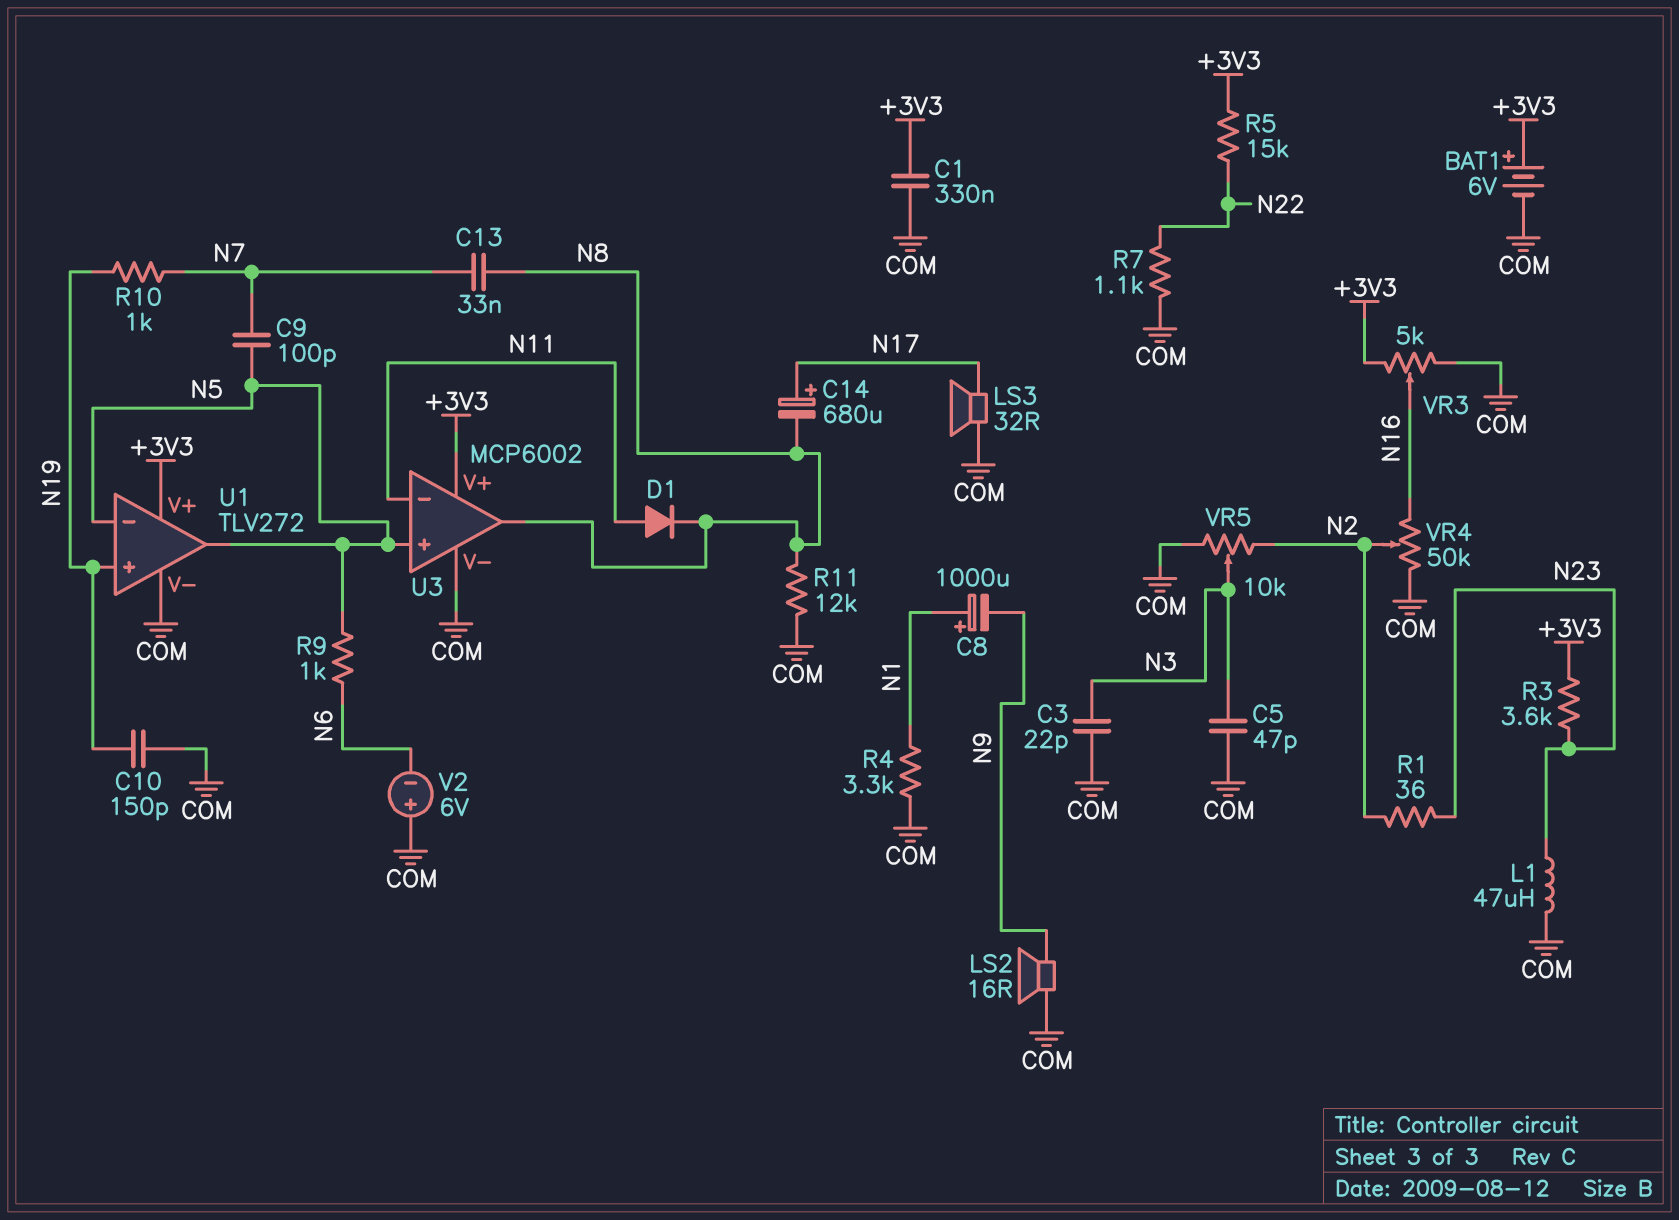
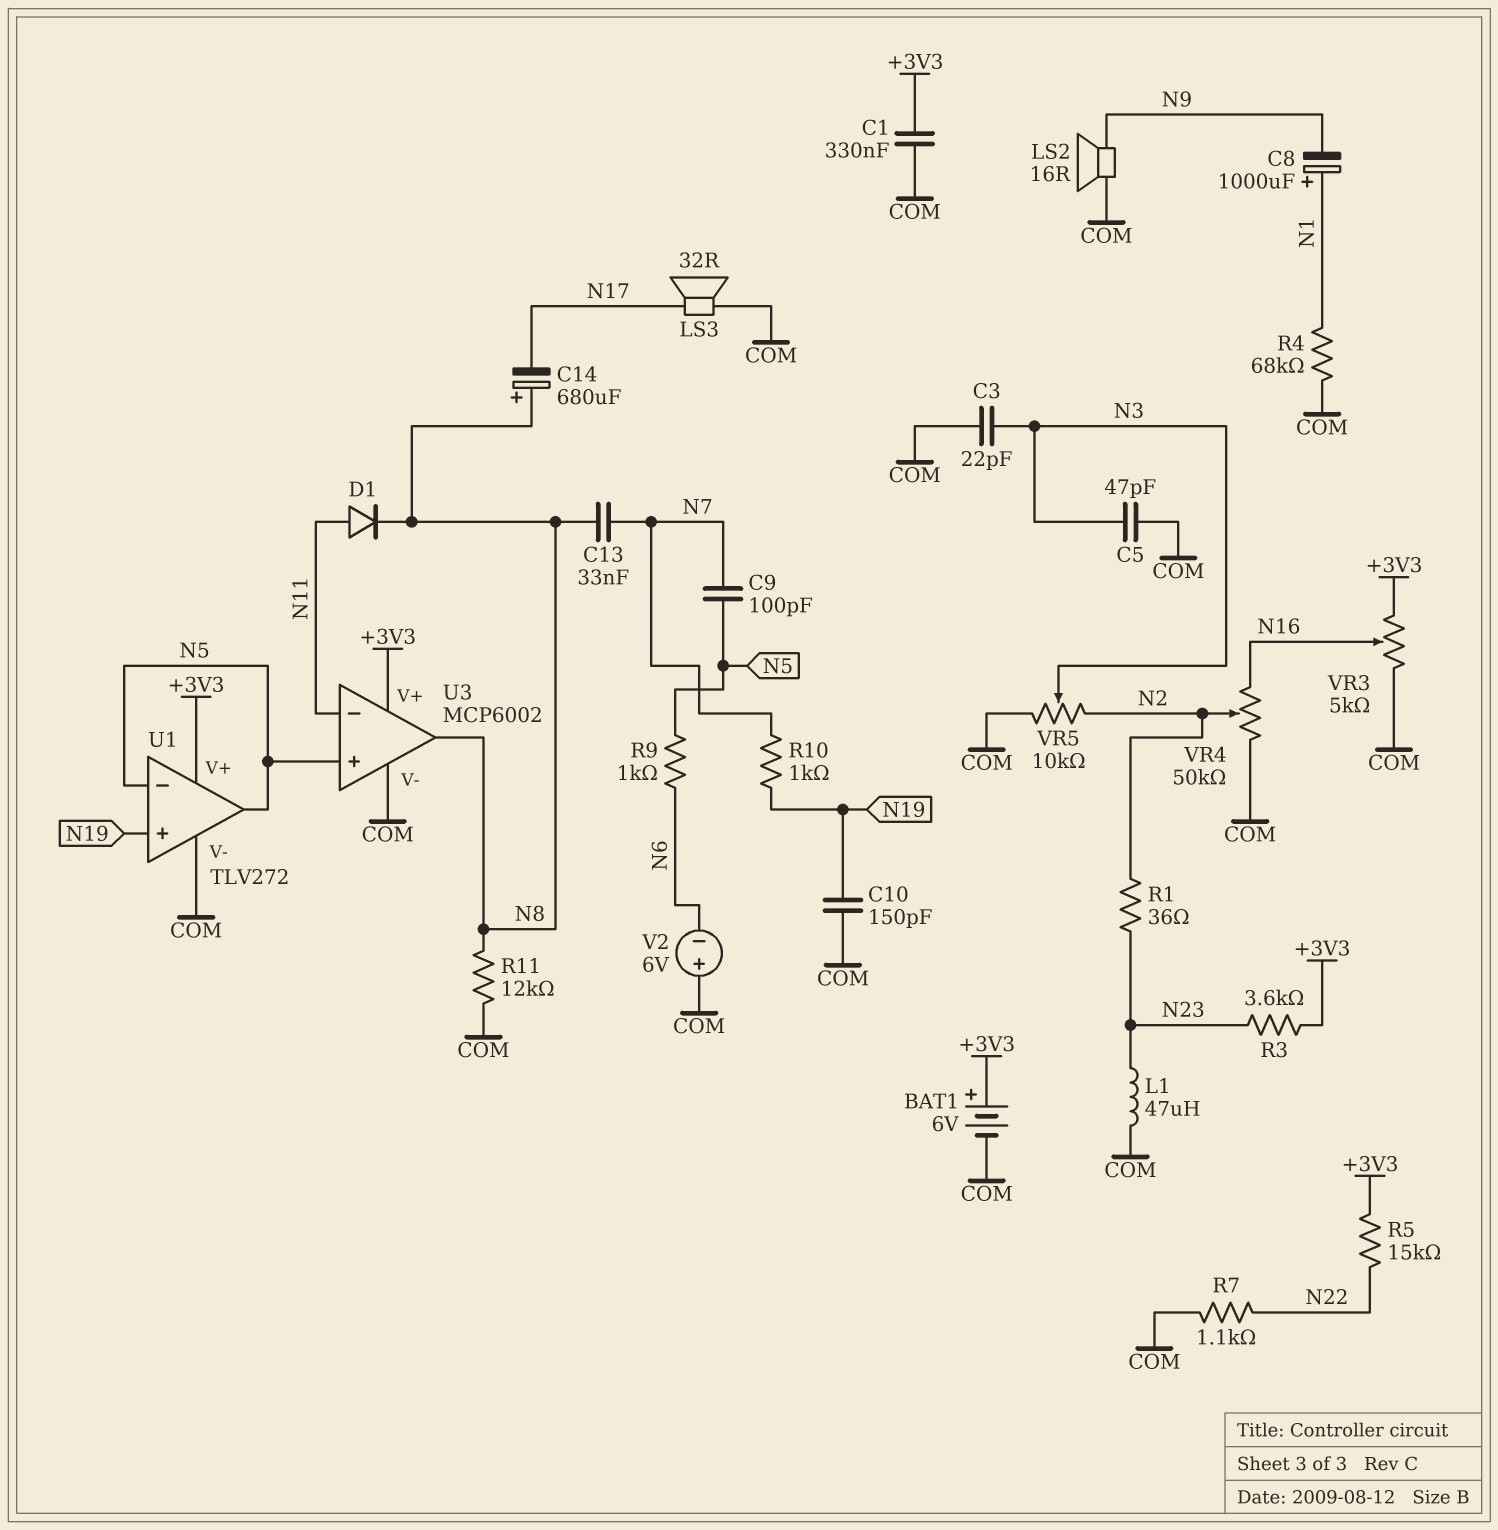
C14: 680uF (plus N17, minus N8) -> 680uF (plus N8, minus N17)
R4: 3.3k (COM, N1) -> 68k (COM, N1)

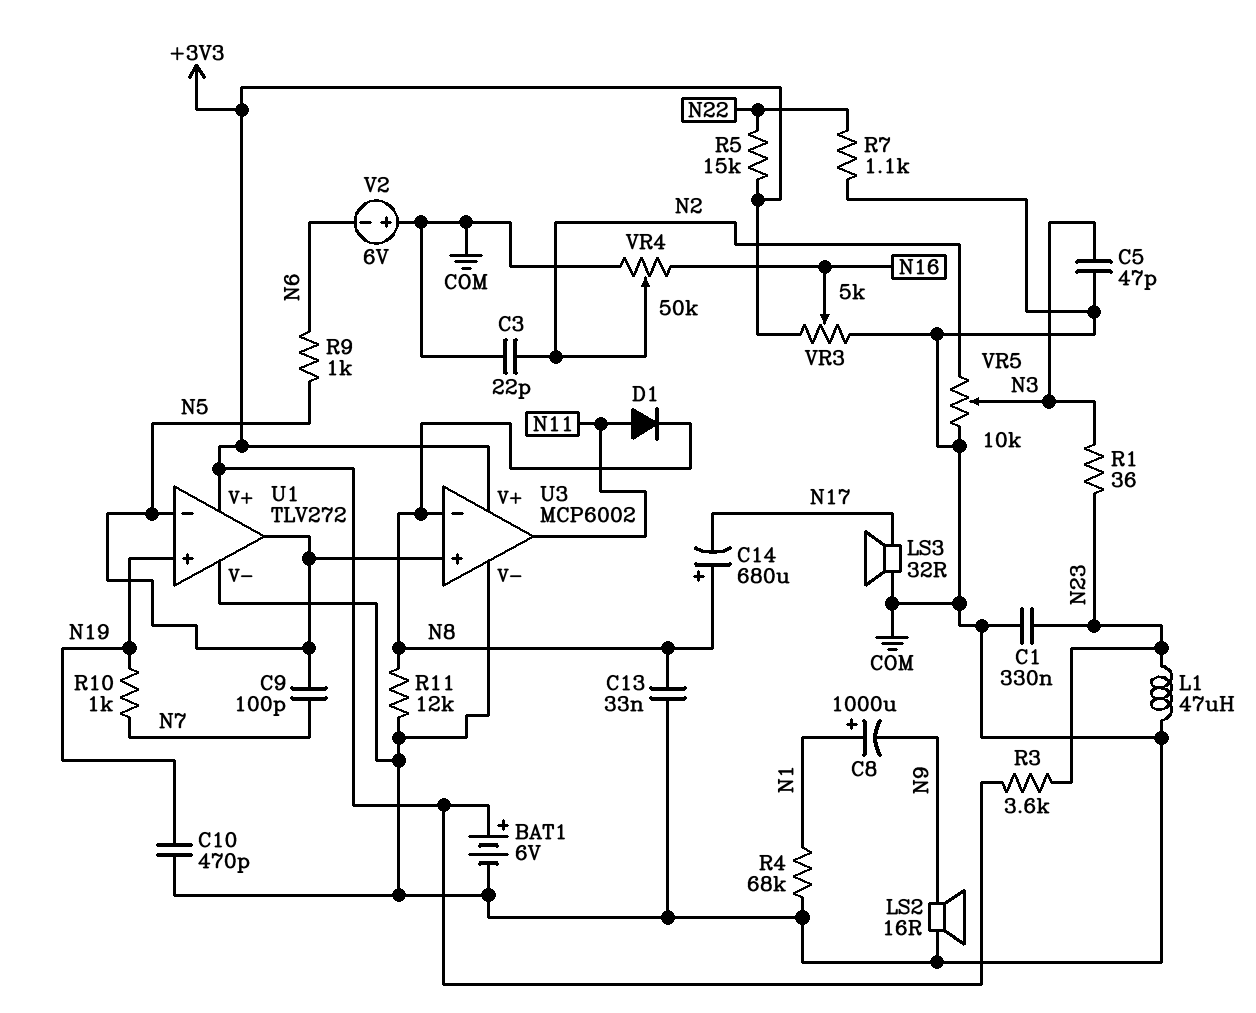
C1: 330nF (+3V3, COM) -> 330nF (COM, N23)
C3: 22pF (COM, N3) -> 22pF (COM, N2)
C10: 150pF (COM, N19) -> 470pF (COM, N19)
C13: 33nF (N7, N8) -> 33nF (COM, N8)
R1: 36 (N2, N23) -> 36 (N3, N23)
U3 pin in-: N11 -> N8
U3 pin out: N8 -> N11

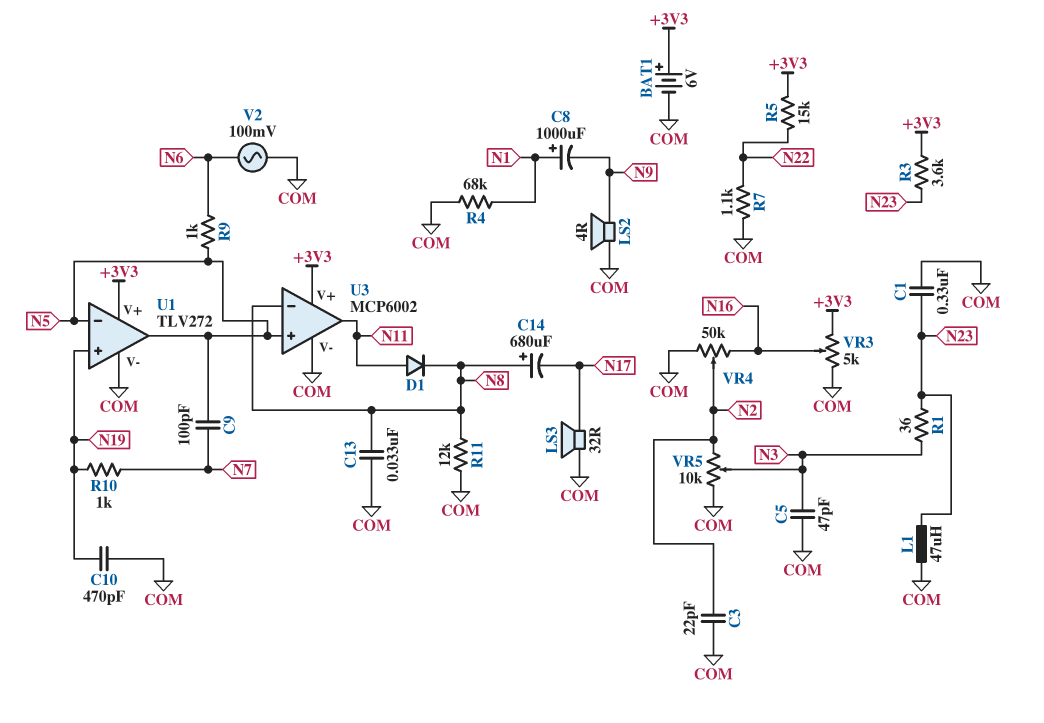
LS2: speaker 16R (COM, N9) -> speaker 4R (COM, N9)
V2: 6V (plus COM, minus N6) -> AC 100mV (COM, N6)

